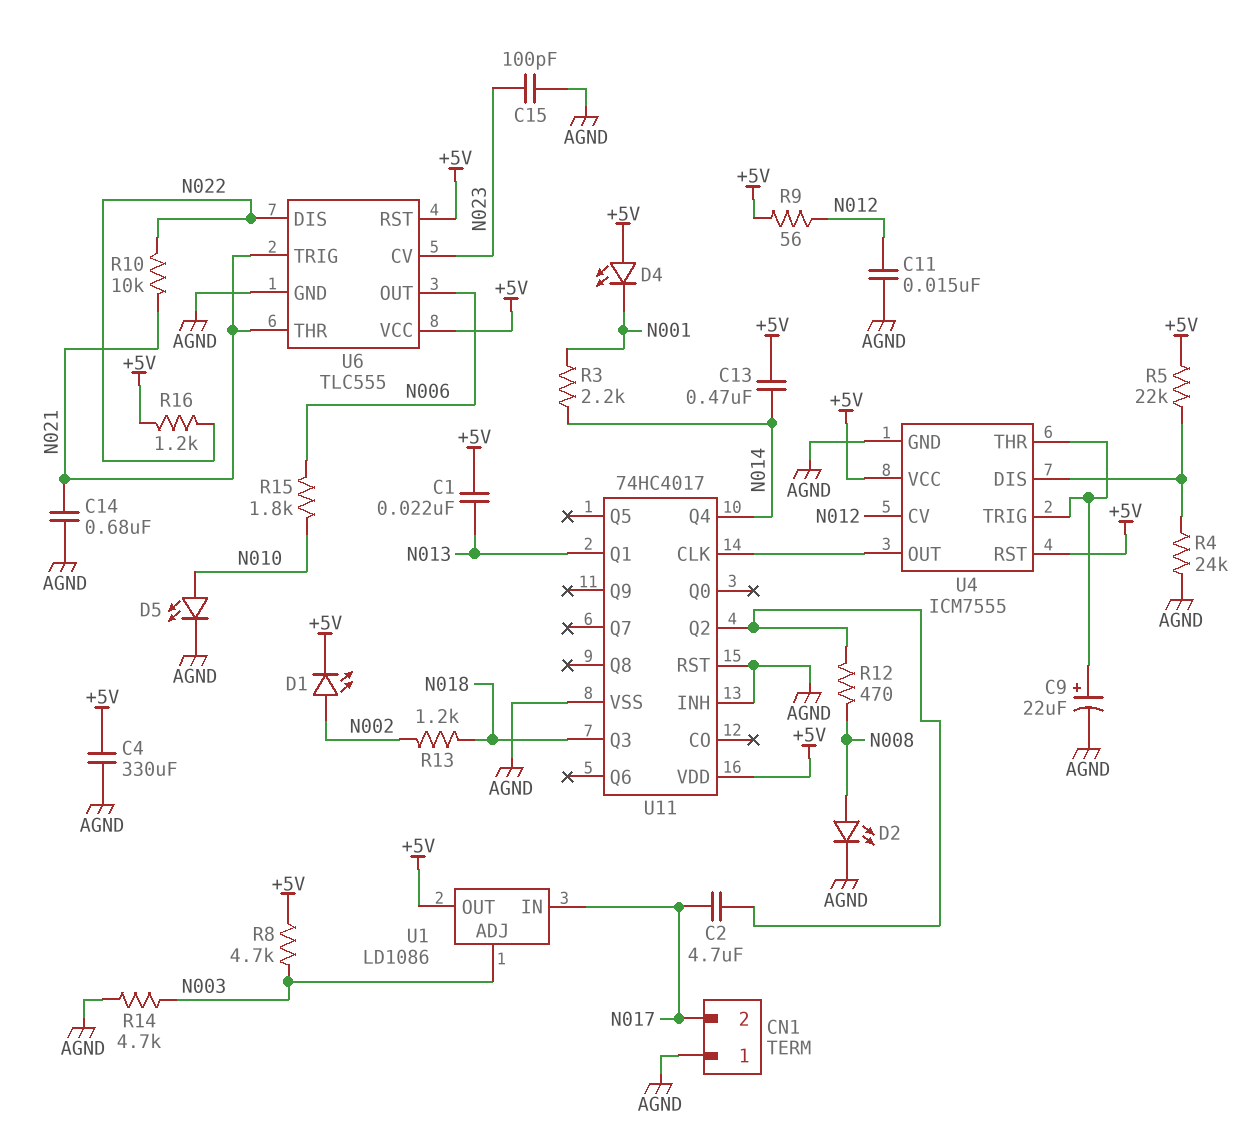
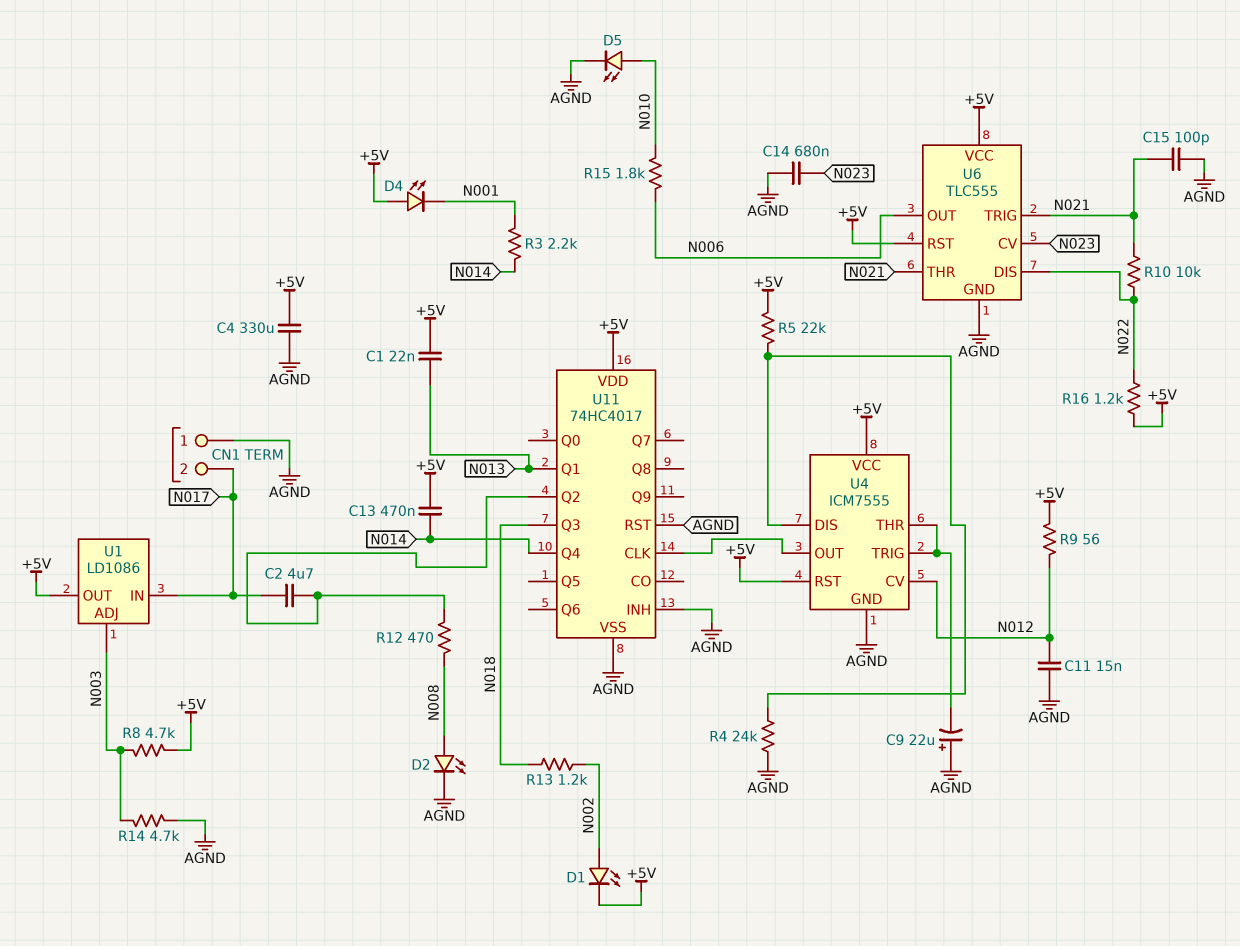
C9: 22uF (plus U4/THR, minus AGND) -> 22uF (plus AGND, minus U4/THR)
C14: 680nF (AGND, N021) -> 680nF (AGND, N023)
C15: 100pF (AGND, N023) -> 100pF (AGND, N021)

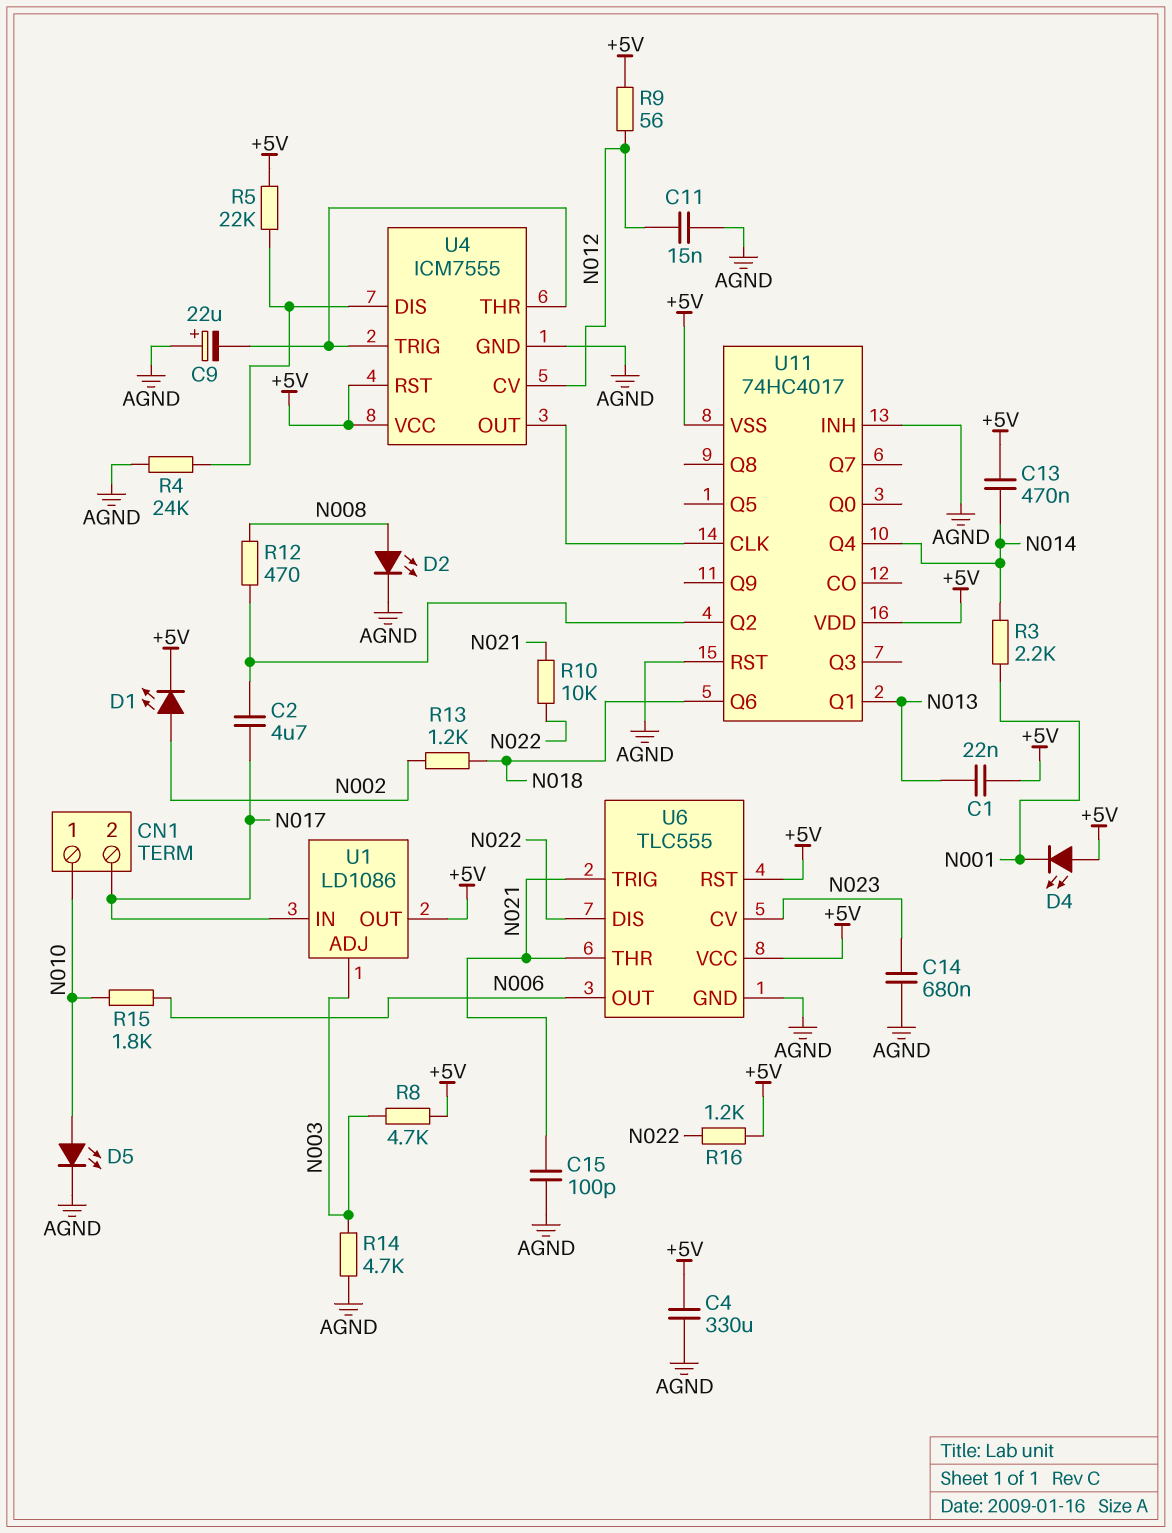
CN1 pin 1: AGND -> N010
U11 pin Q3: N018 -> none
U11 pin Q6: none -> N018
U11 pin VSS: AGND -> +5V

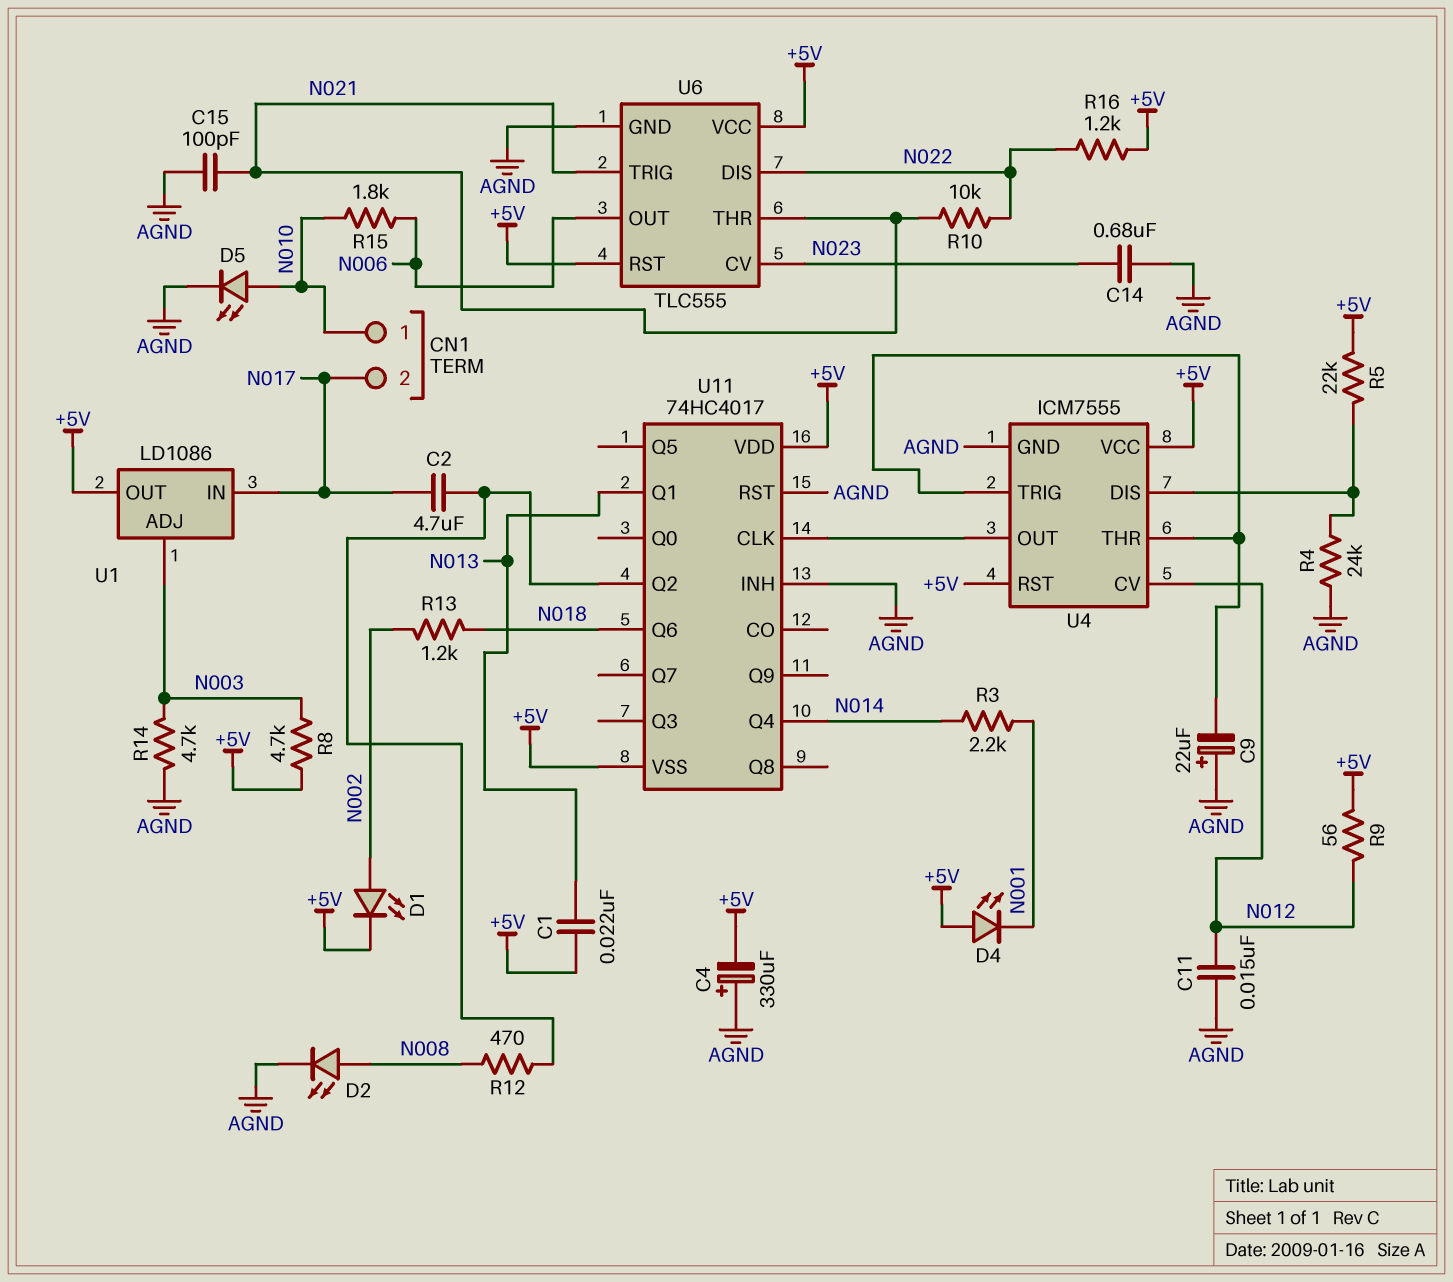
C4: 330uF (+5V, AGND) -> 330uF (plus AGND, minus +5V)
C13: 470nF (+5V, N014) -> none

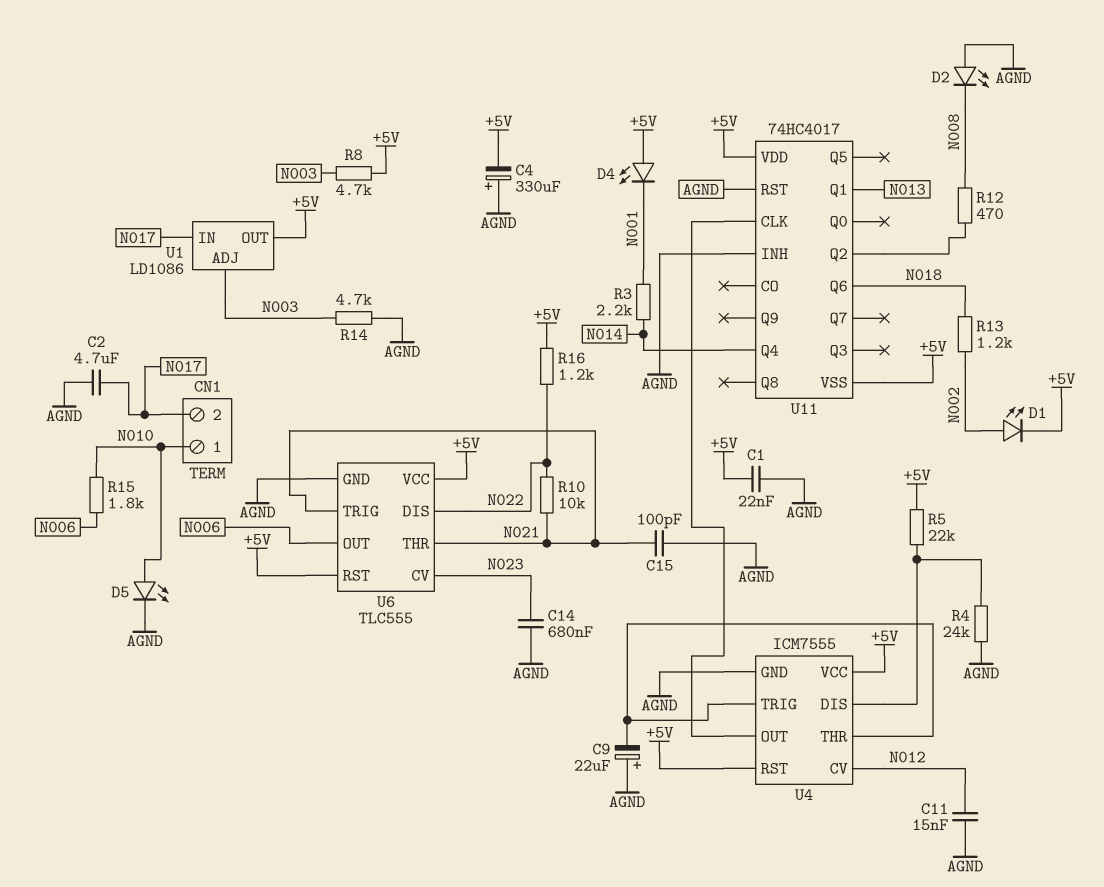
C1: 22nF (+5V, N013) -> 22nF (+5V, AGND)
C2: 4.7uF (N017, U11/Q2) -> 4.7uF (AGND, N017)
D2: LED (A N008, K AGND) -> LED (A AGND, K N008)
R9: 56 (+5V, N012) -> none

